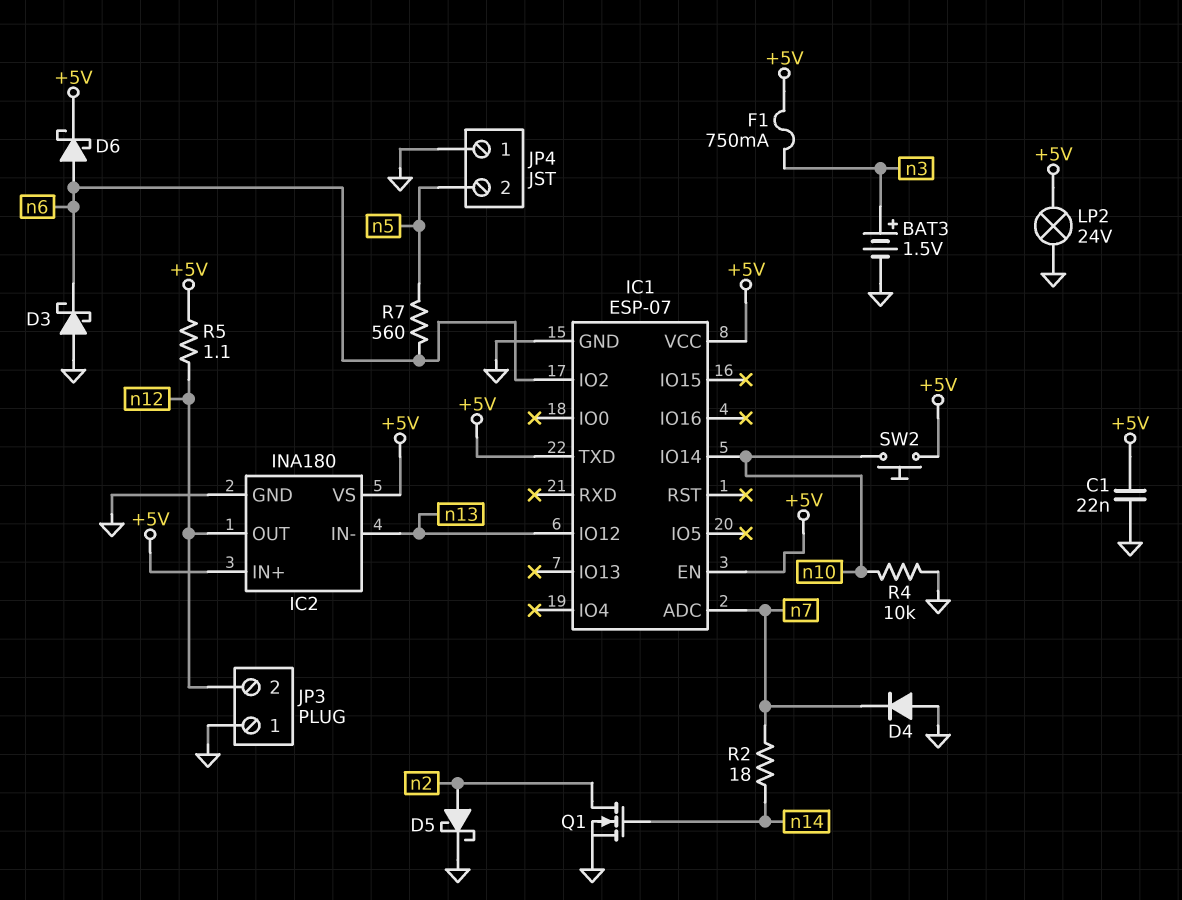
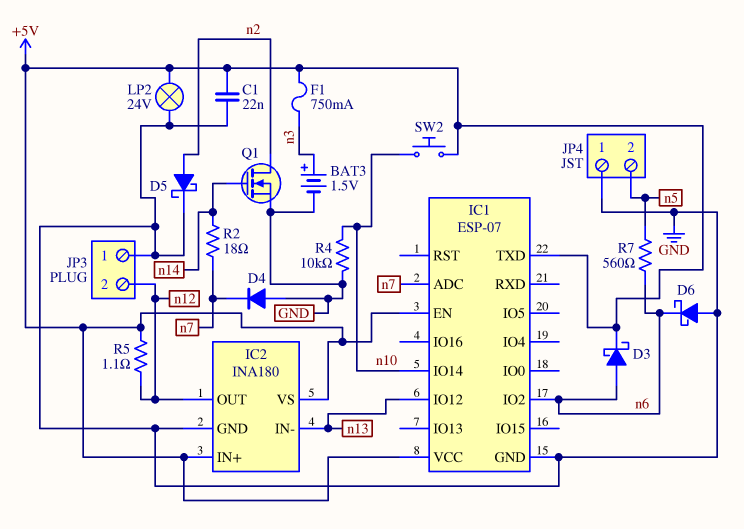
D3: schottky (A GND, K n6) -> schottky (A n6, K +5V)
D6: schottky (A n6, K +5V) -> schottky (A GND, K n6)

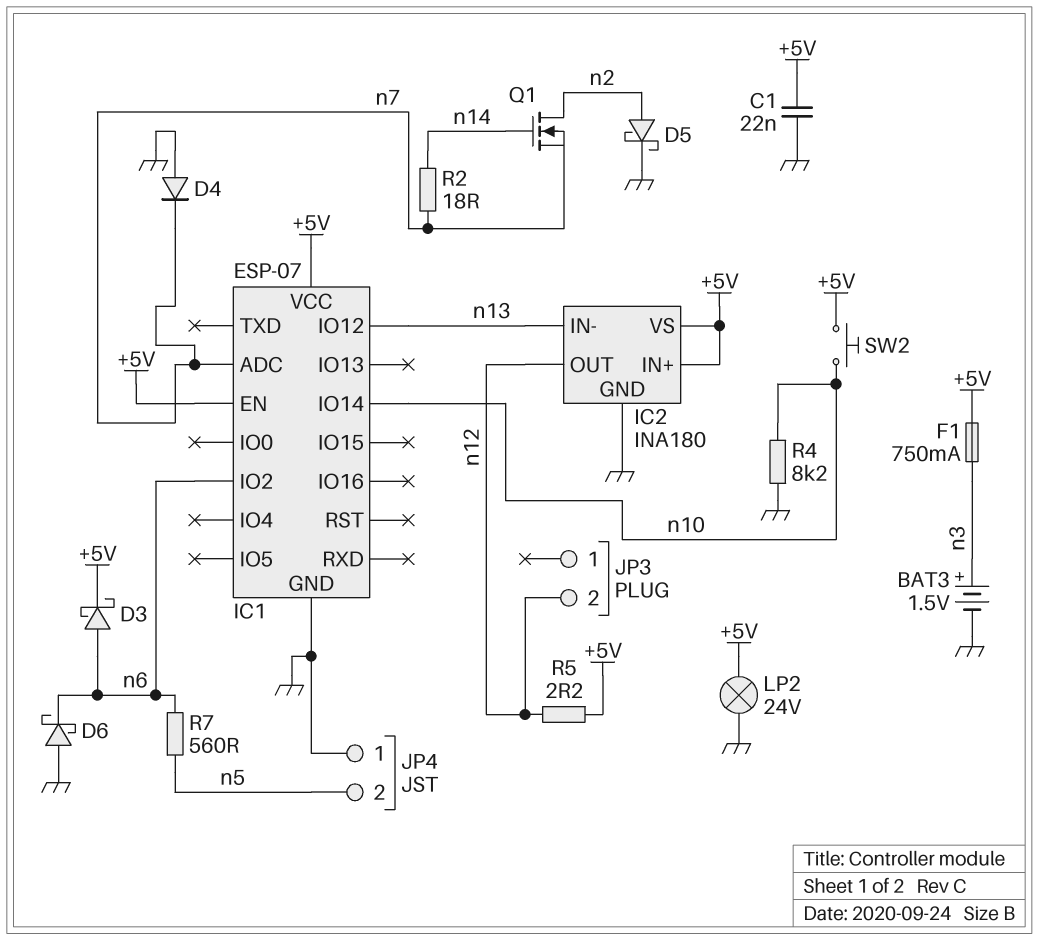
IC1 pin TXD: +5V -> none
JP3 pin 1: GND -> none
Q1: NMOS (G n14, D n2, S GND) -> NMOS (G n14, D n2, S n7)
R4: 10k (GND, n10) -> 8.2k (GND, n10)
R5: 1.1 (+5V, n12) -> 2.2 (+5V, n12)

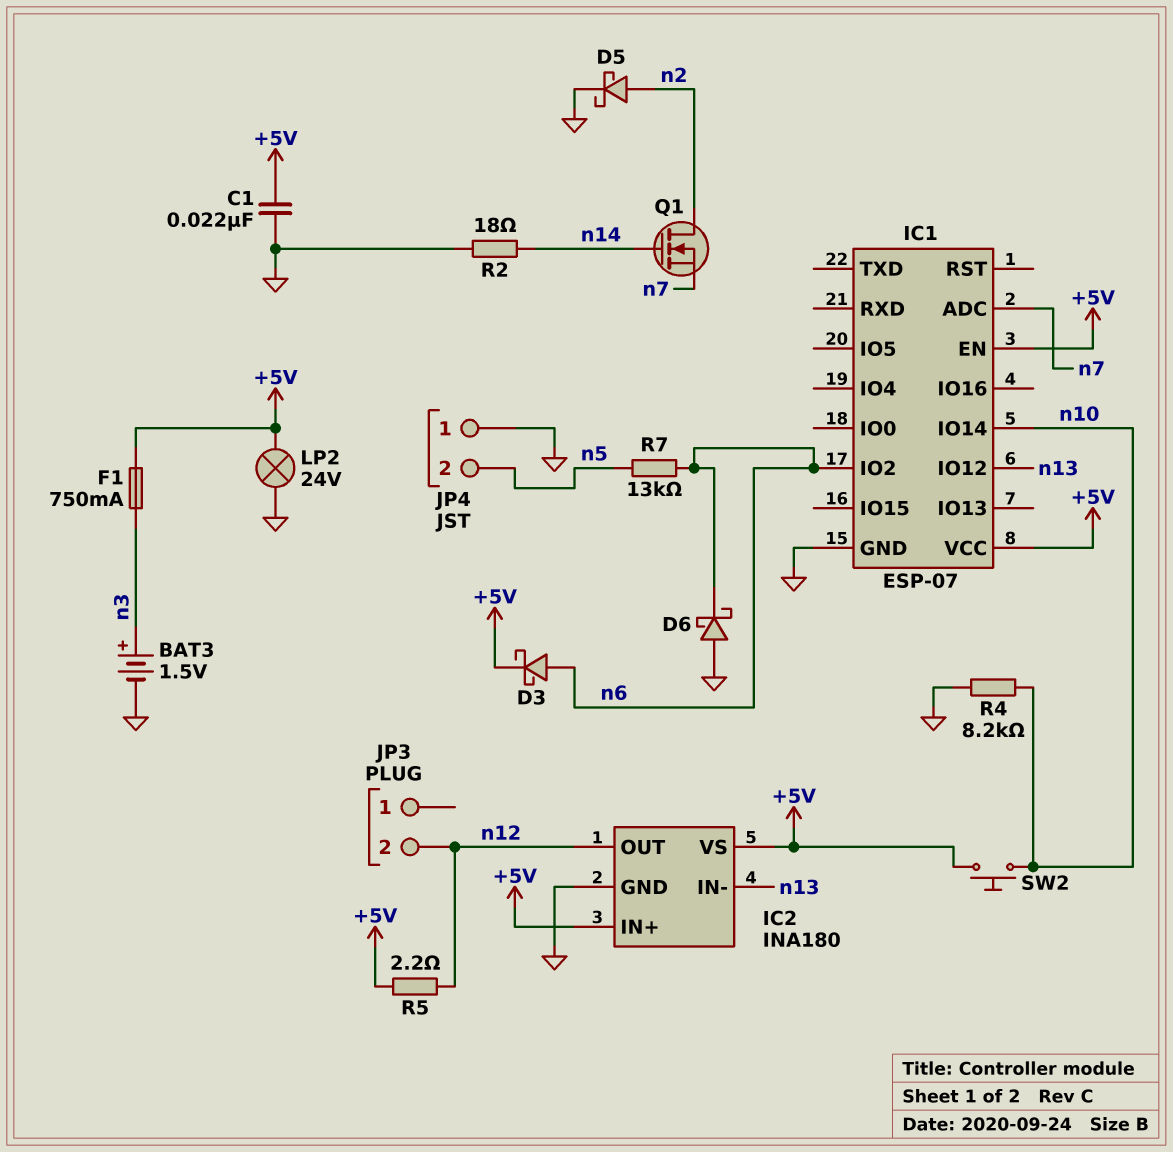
D4: diode (A GND, K n7) -> none
R2: 18 (n7, n14) -> 18 (GND, n14)
R7: 560 (n5, n6) -> 13k (n5, n6)

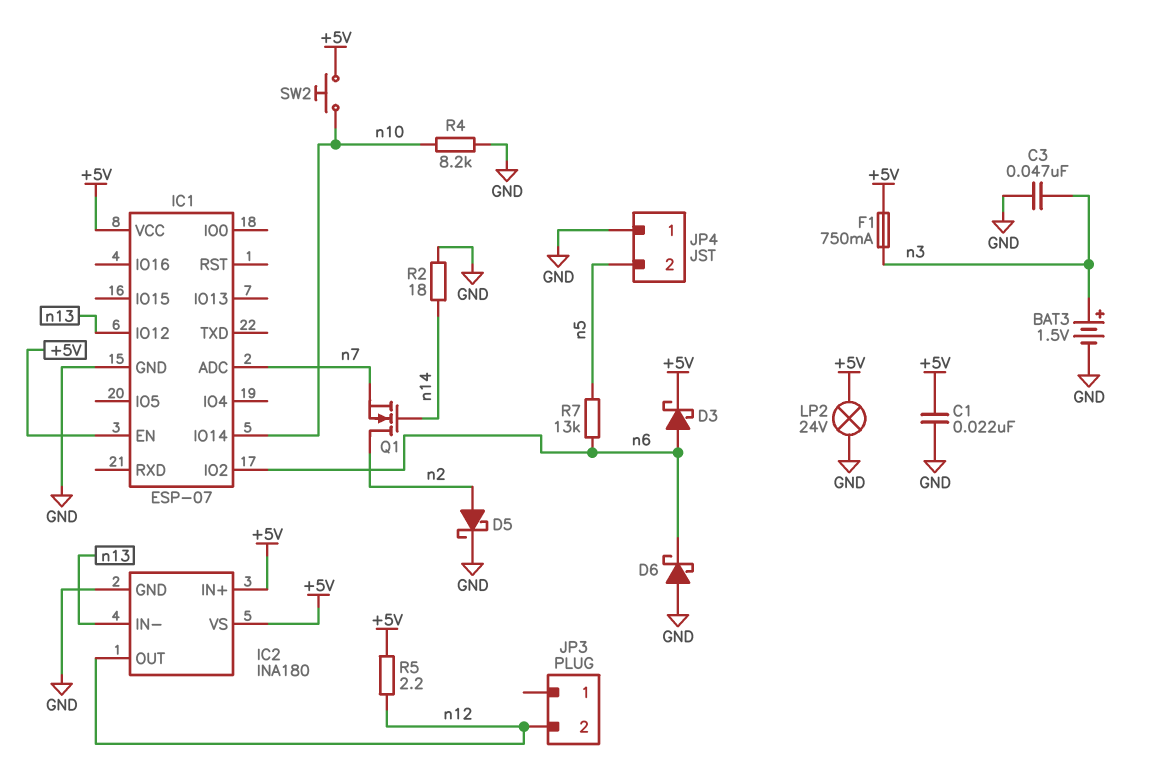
C3: none -> 47nF (GND, n3)

